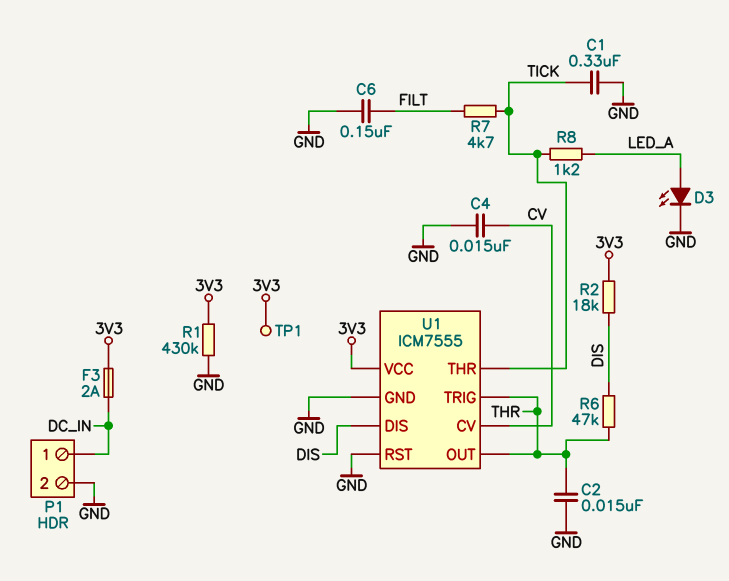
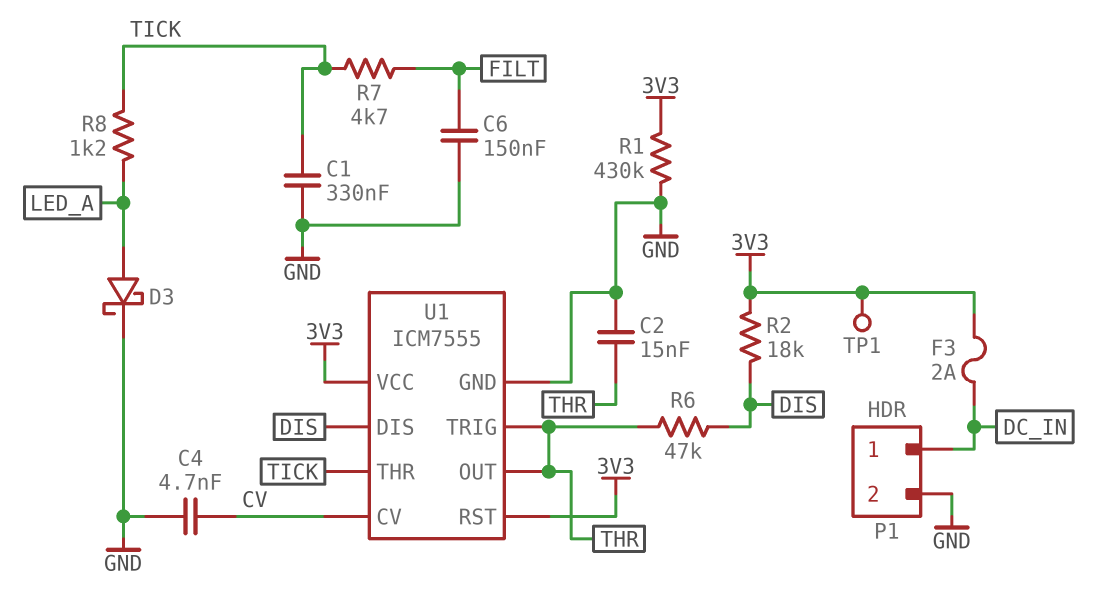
C4: 15nF (CV, GND) -> 4.7nF (CV, GND)
D3: LED (A LED_A, K GND) -> schottky (A LED_A, K GND)
U1 pin RST: GND -> 3V3

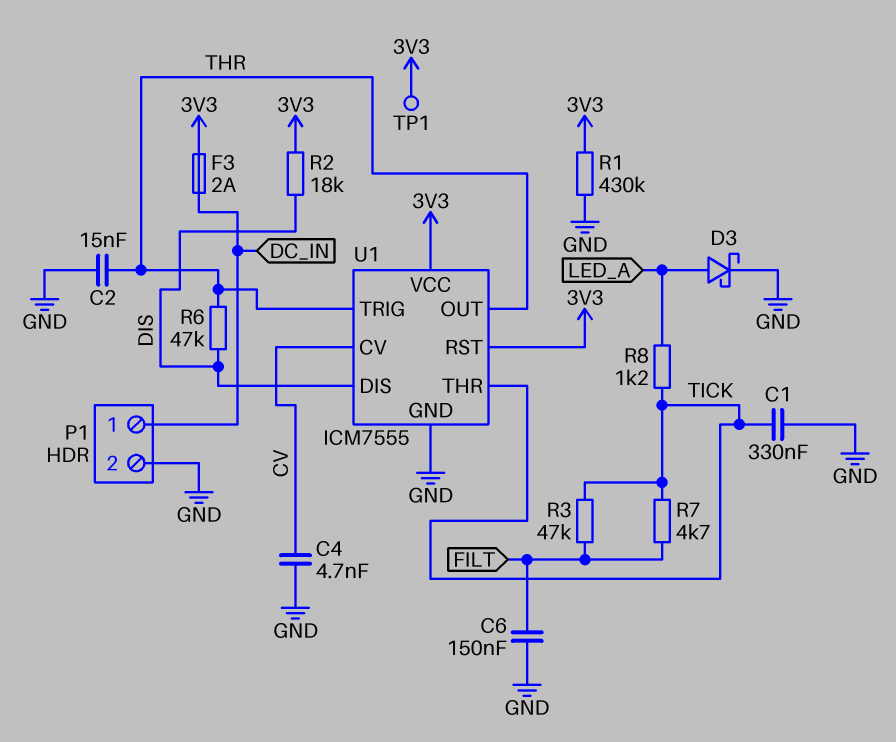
R3: none -> 47k (FILT, TICK)

